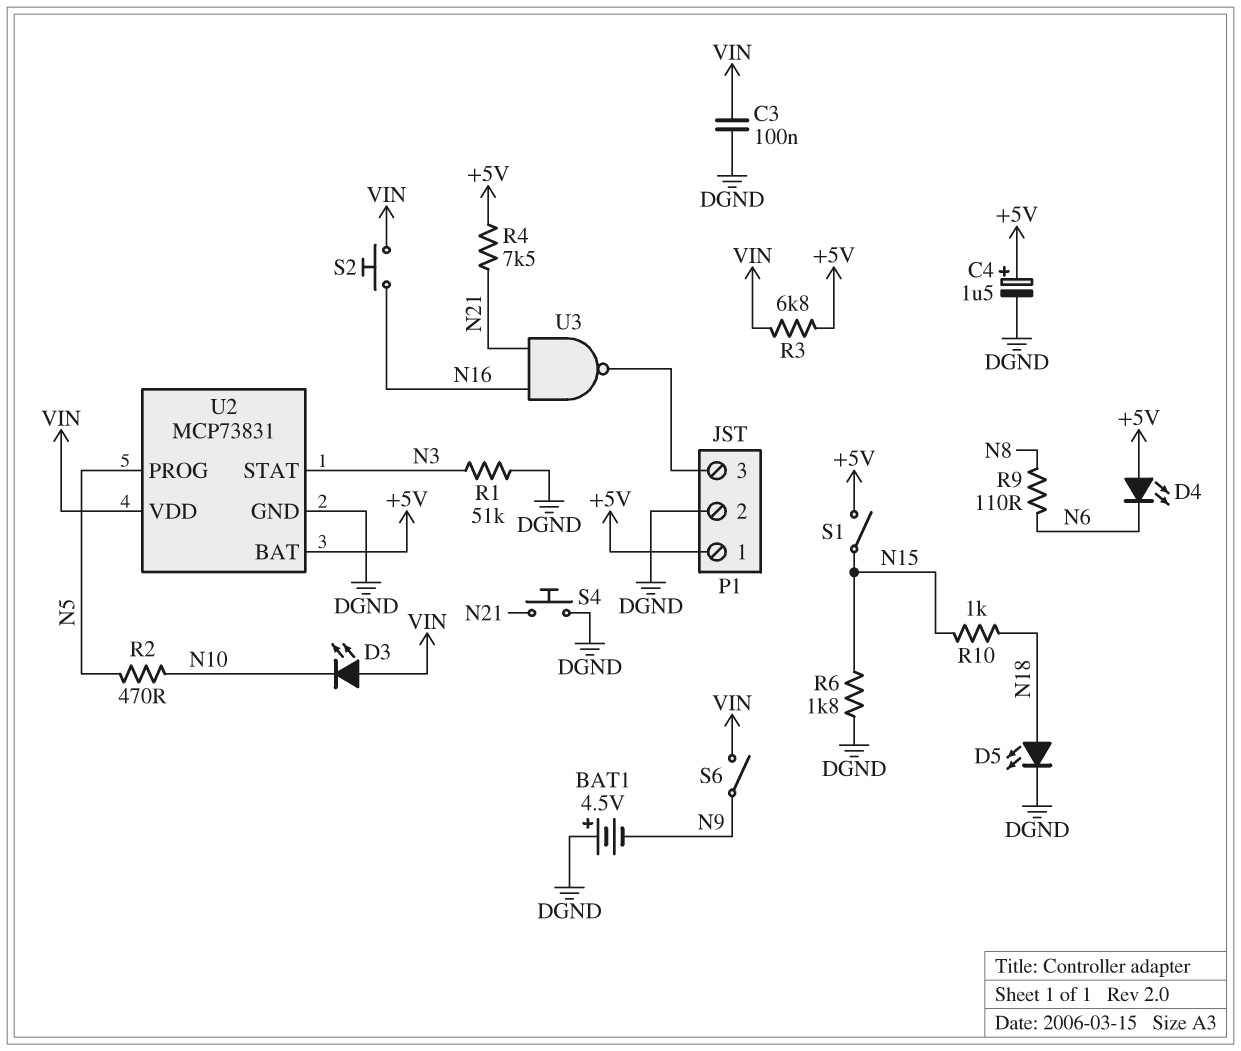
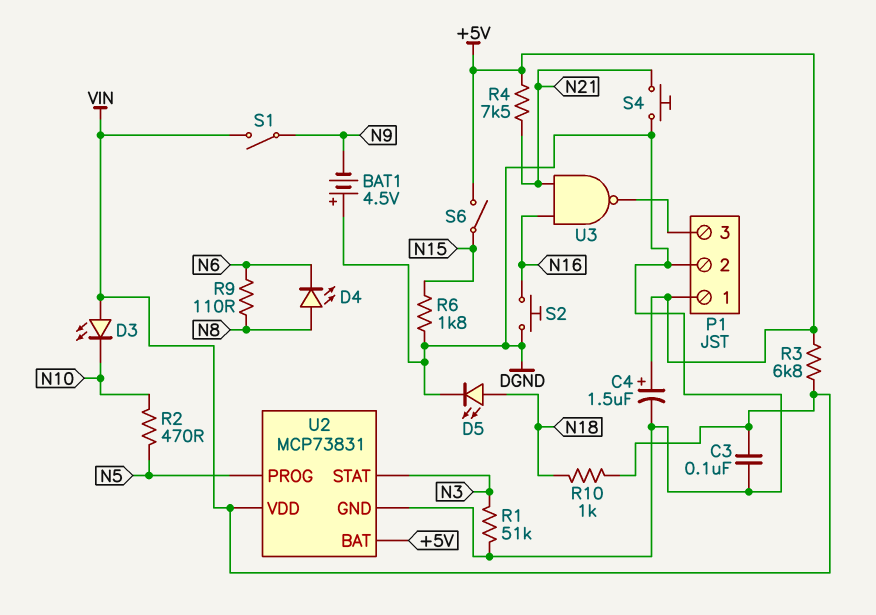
D4: LED (A +5V, K N6) -> LED (A N8, K N6)
R10: 1k (N15, N18) -> 1k (N18, VIN)
S1: switch (+5V, N15) -> switch (N9, VIN)
S2: button (N16, VIN) -> button (DGND, N16)
S6: switch (N9, VIN) -> switch (+5V, N15)

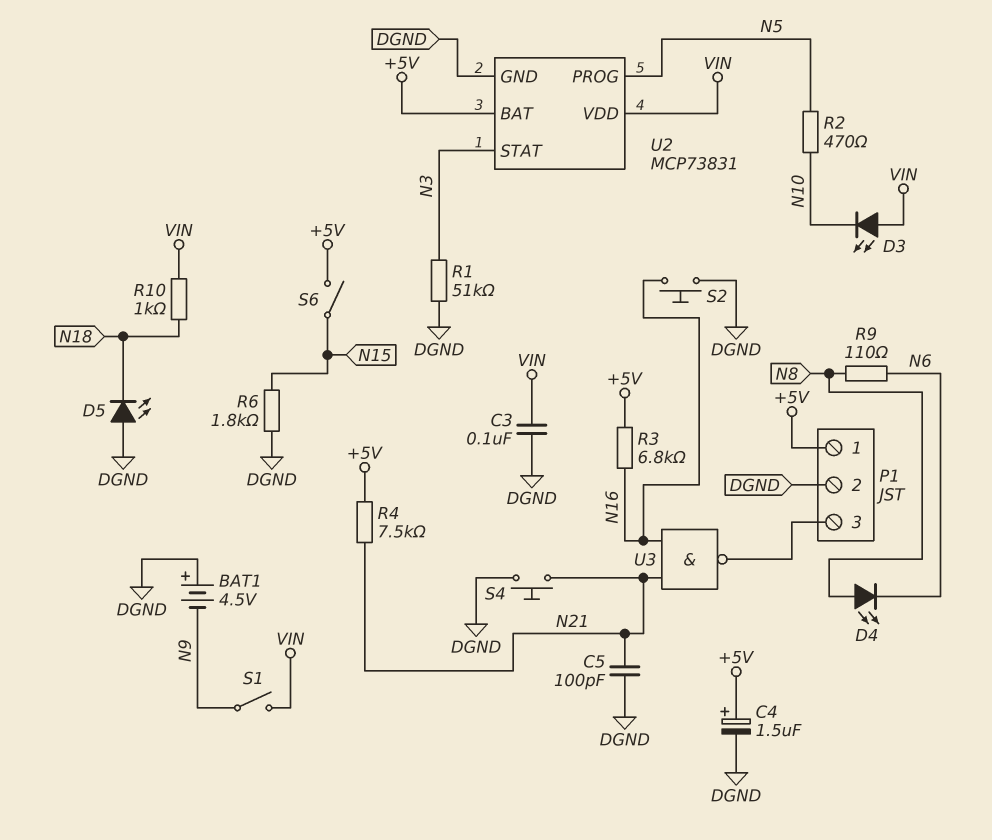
C5: none -> 100pF (DGND, N21)
D5: LED (A N18, K DGND) -> LED (A DGND, K N18)
R3: 6.8k (+5V, VIN) -> 6.8k (+5V, N16)

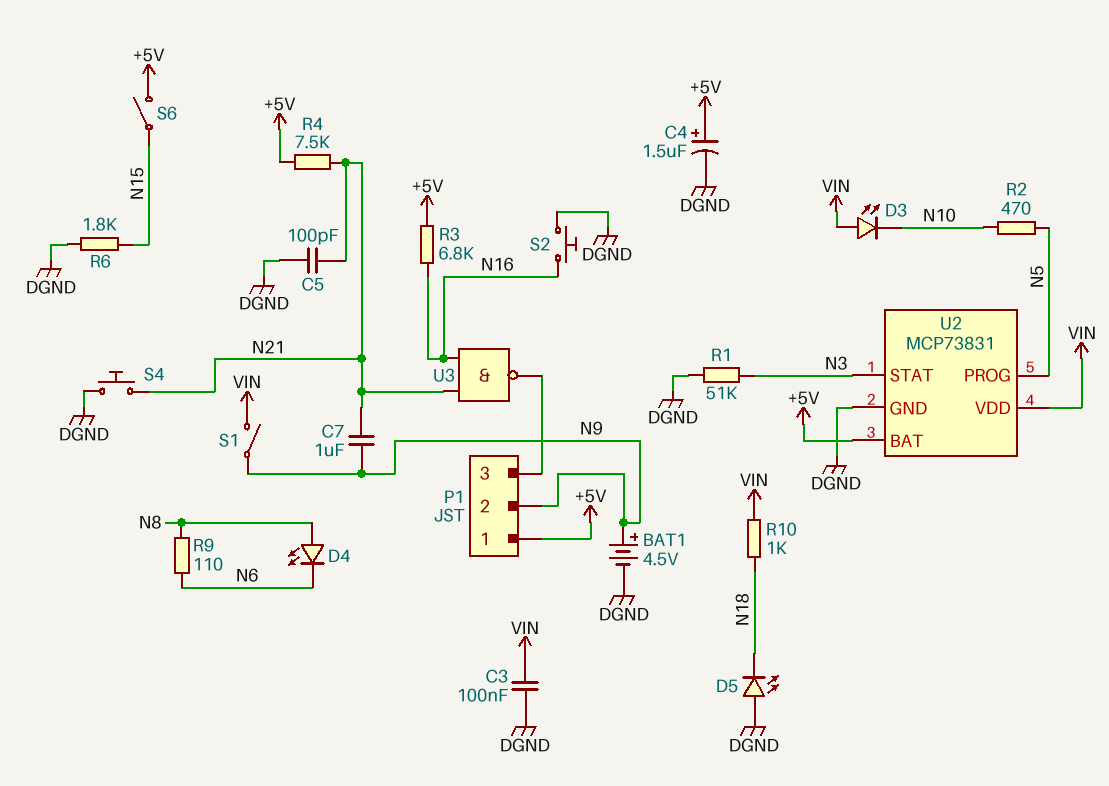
BAT1: 4.5V (plus DGND, minus N9) -> 4.5V (plus N9, minus DGND)
C7: none -> 1uF (N9, N21)
P1 pin 2: DGND -> N9

